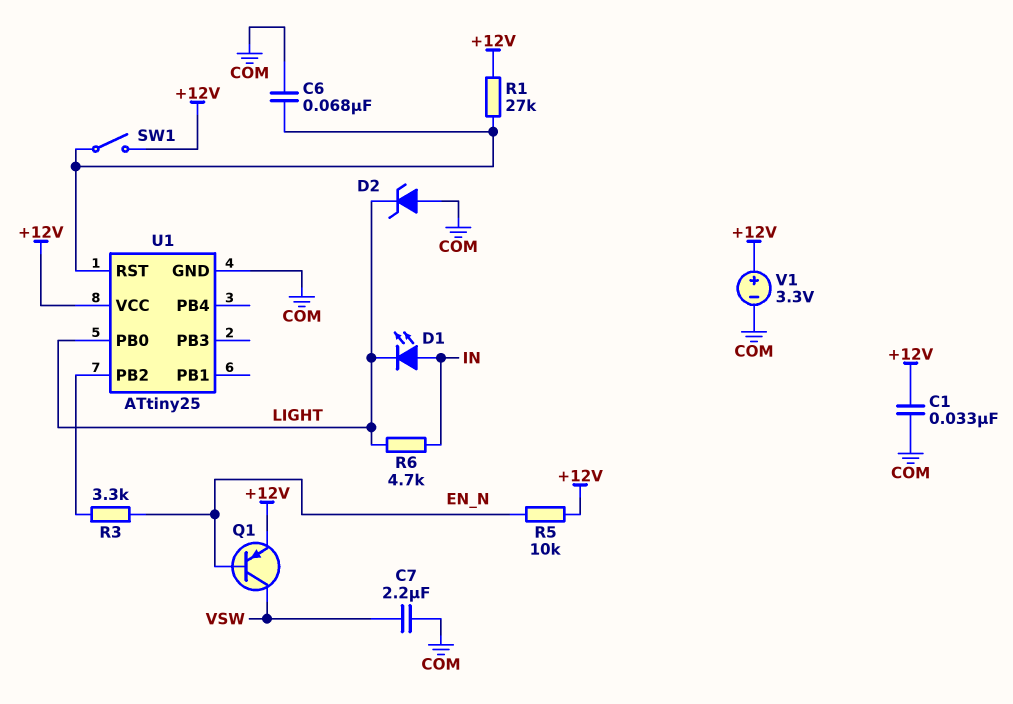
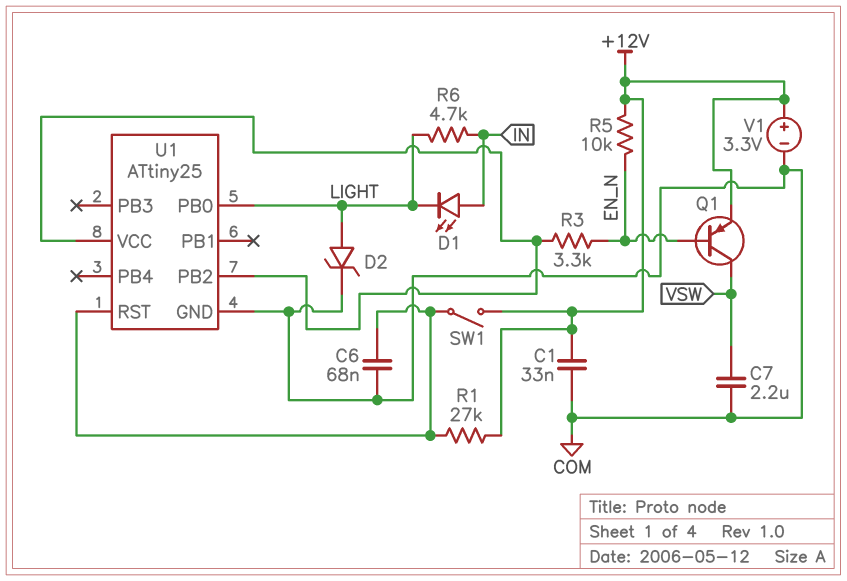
D2: zener (A COM, K LIGHT) -> zener (A LIGHT, K COM)
U1 pin VCC: +12V -> U1/PB2

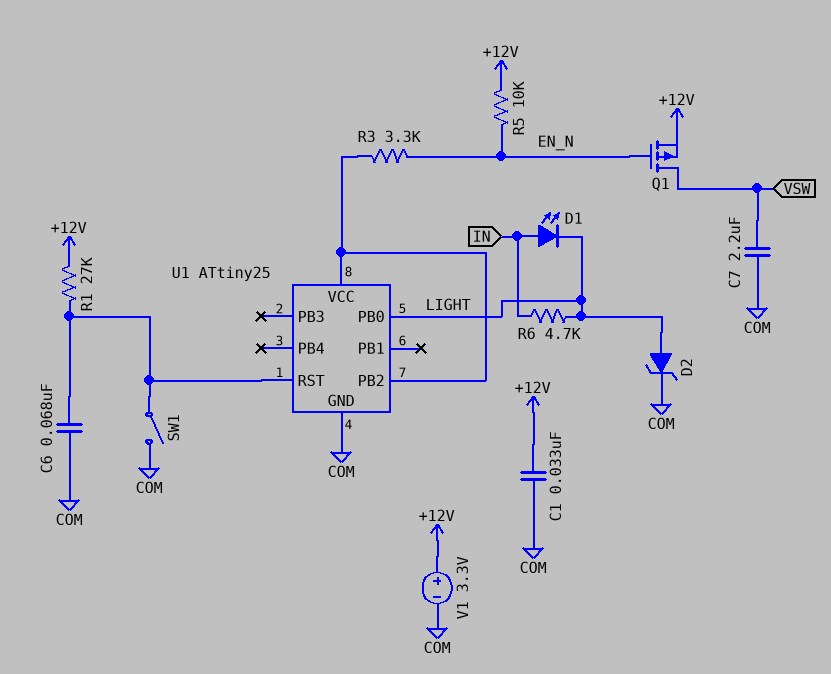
Q1: PNP (B EN_N, C VSW, E +12V) -> PMOS (G EN_N, D VSW, S +12V)
SW1: switch (+12V, U1/RST) -> switch (COM, U1/RST)

